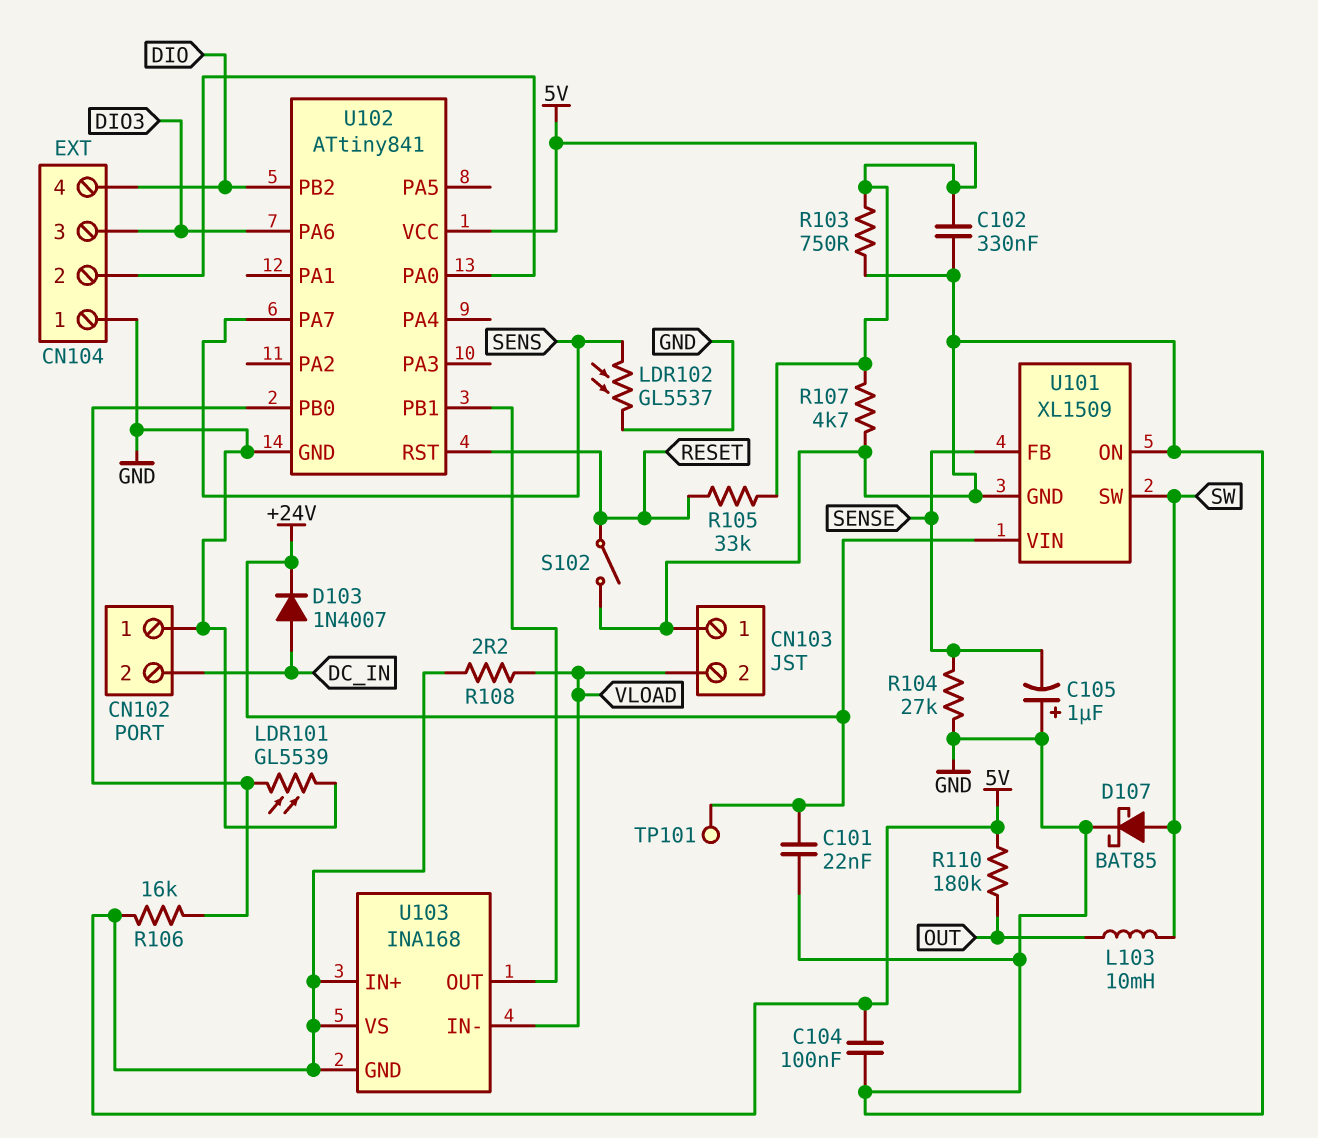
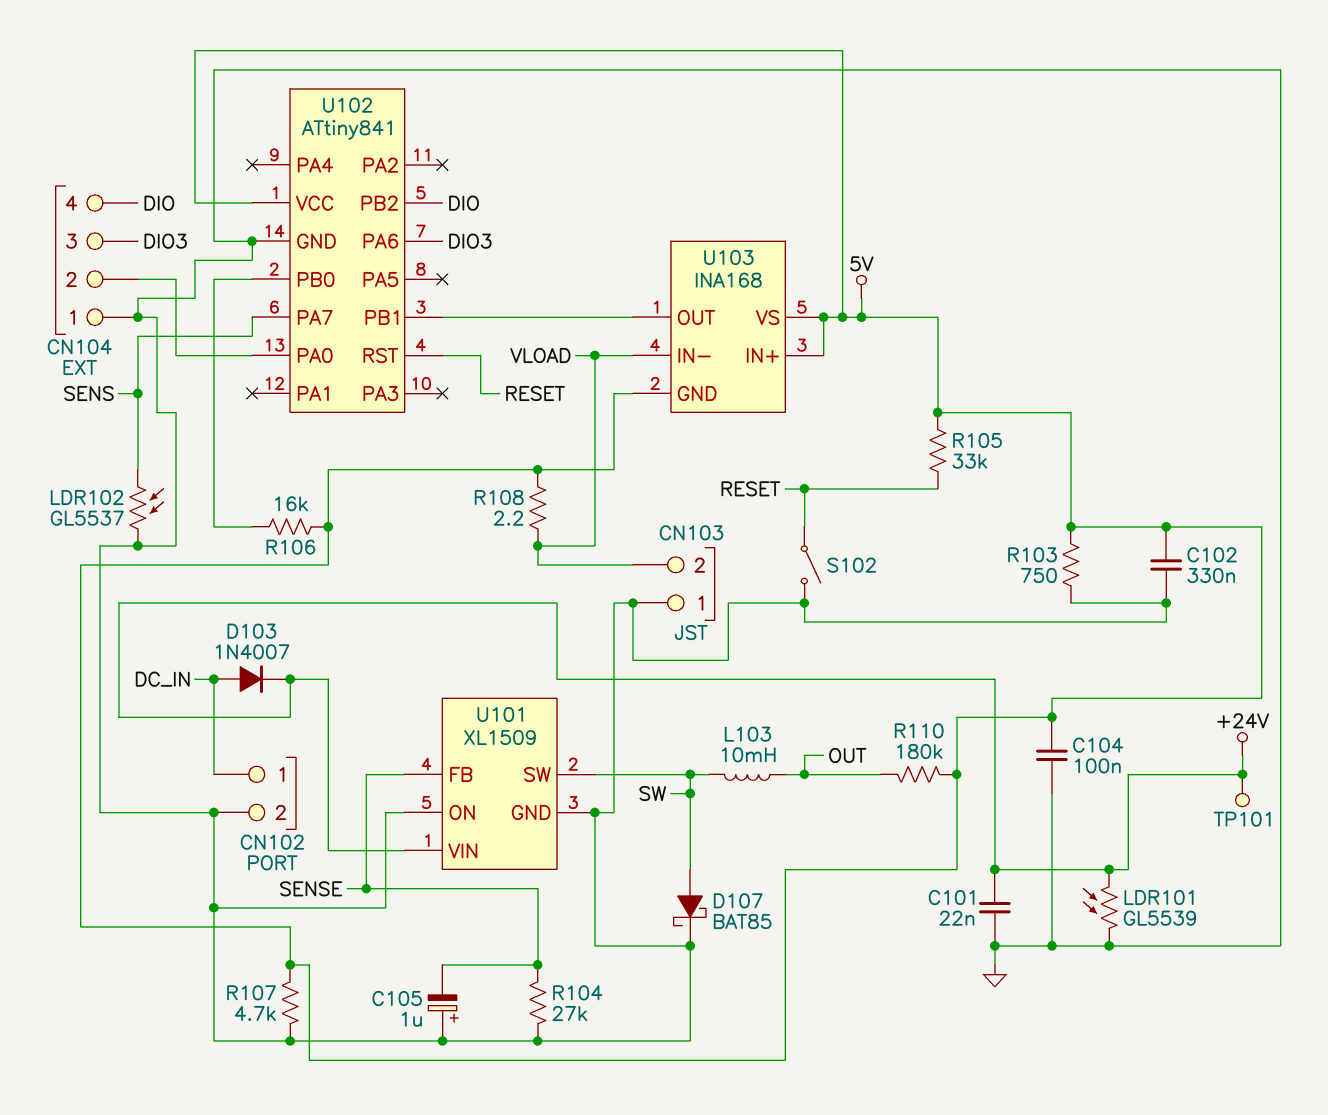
CN102 pin 1: GND -> DC_IN
CN102 pin 2: DC_IN -> GND
LDR101: GL5539 (GND, U102/PB0) -> GL5539 (+24V, GND)

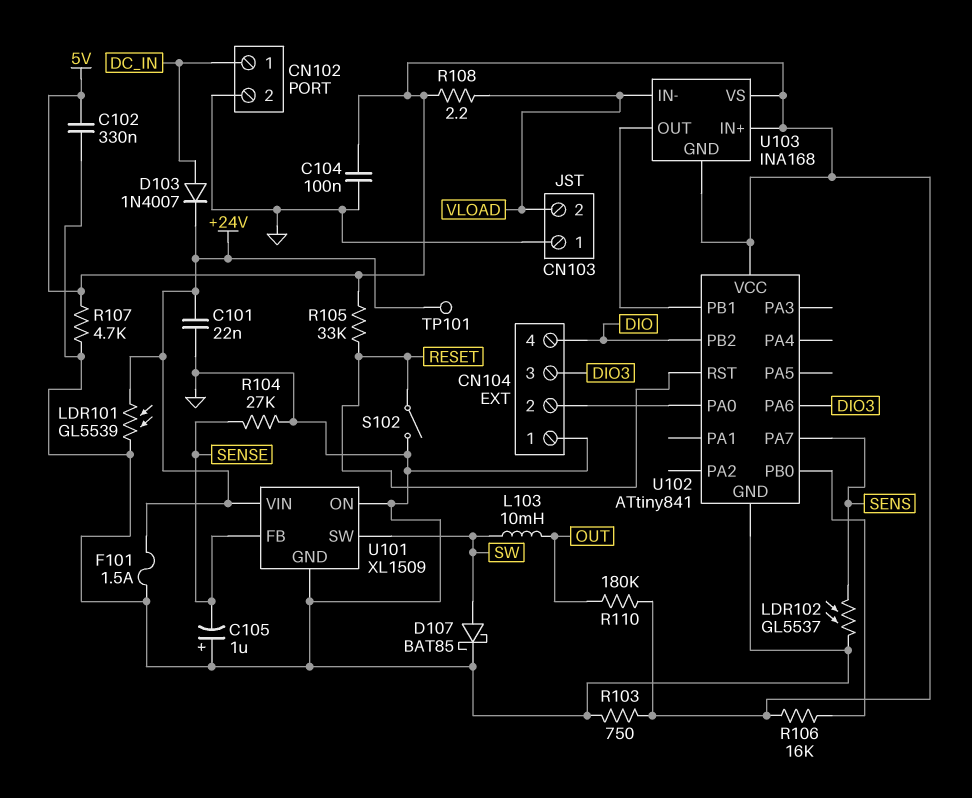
F101: none -> 1.5A (+24V, GND)

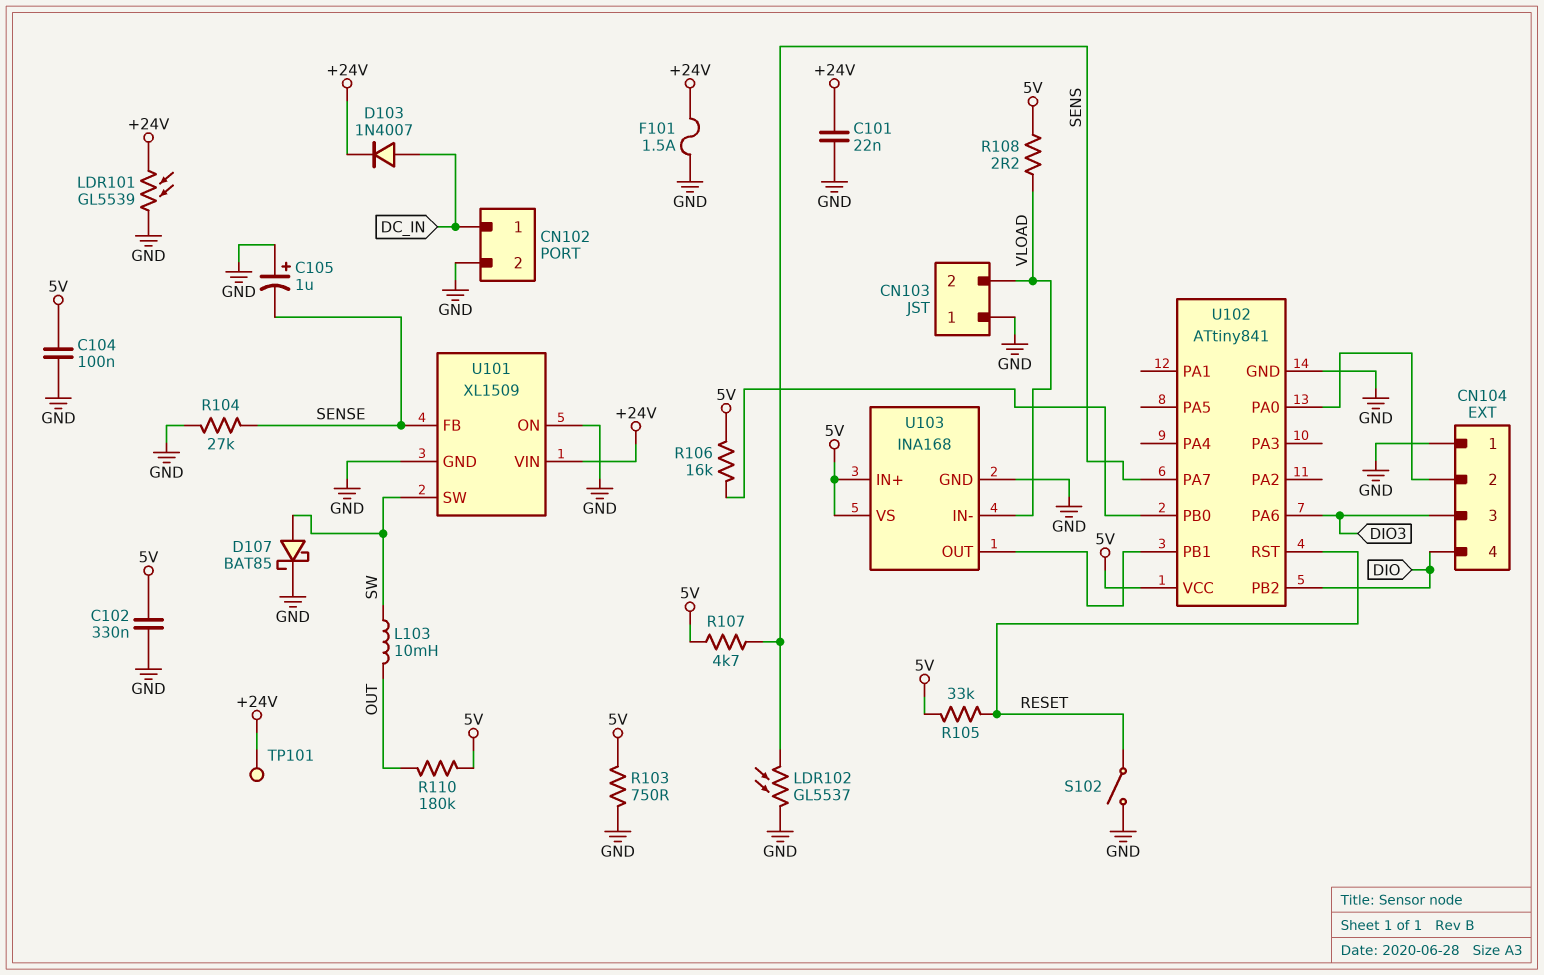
R107: 4.7k (5V, GND) -> 4.7k (5V, SENS)
U103 pin GND: 5V -> GND

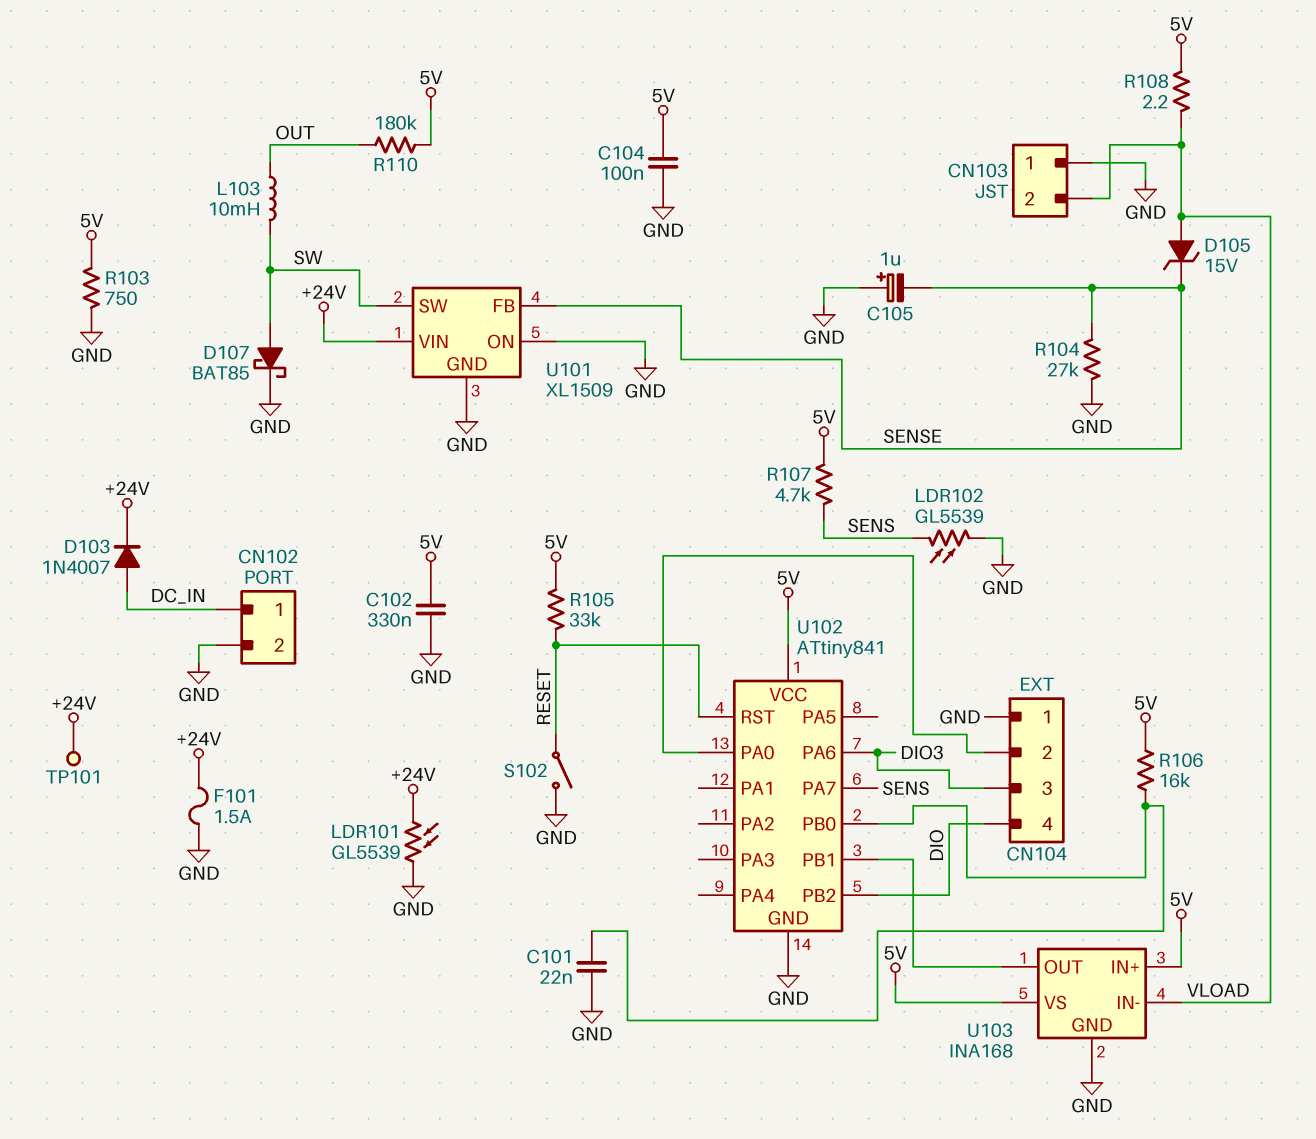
C101: 22nF (+24V, GND) -> 22nF (GND, U102/PB0)
D105: none -> zener 15V (A VLOAD, K SENSE)
LDR102: GL5537 (GND, SENS) -> GL5539 (GND, SENS)

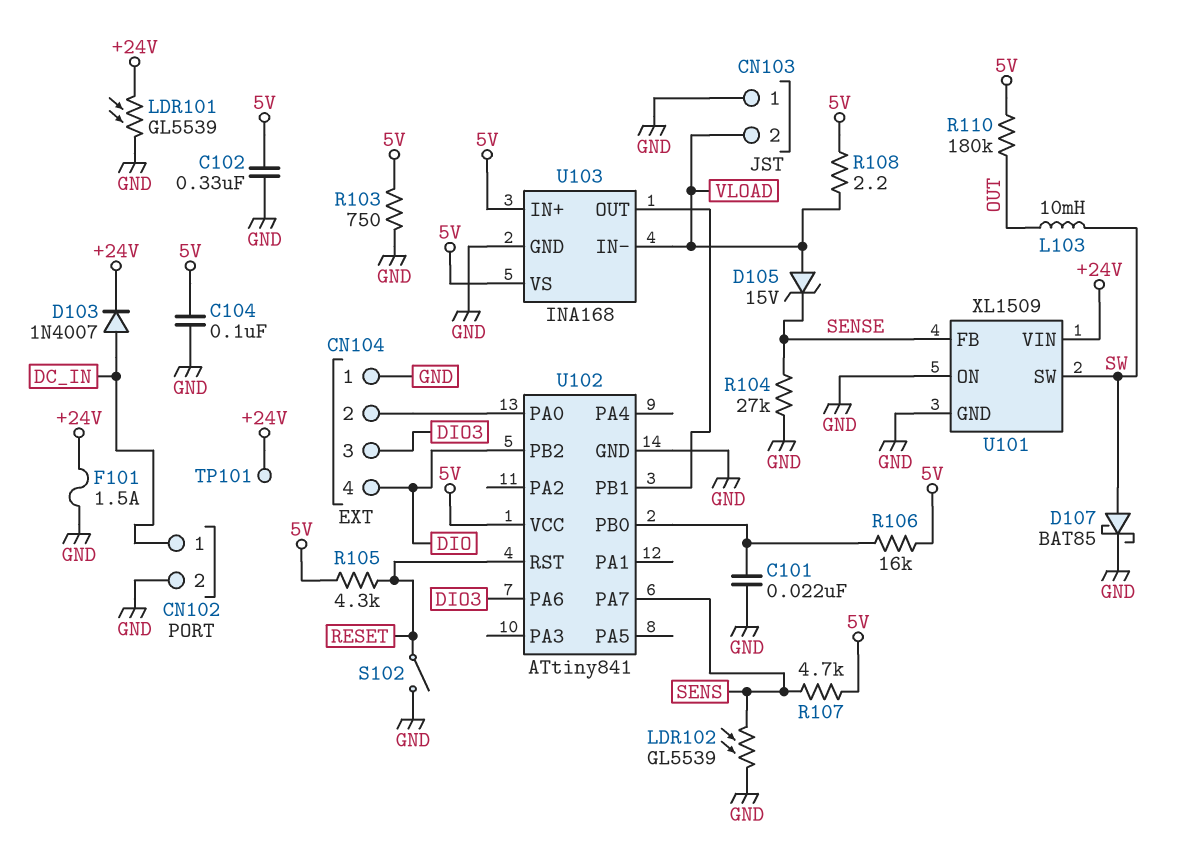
C105: 1uF (plus GND, minus SENSE) -> none
R105: 33k (5V, RESET) -> 4.3k (5V, RESET)

